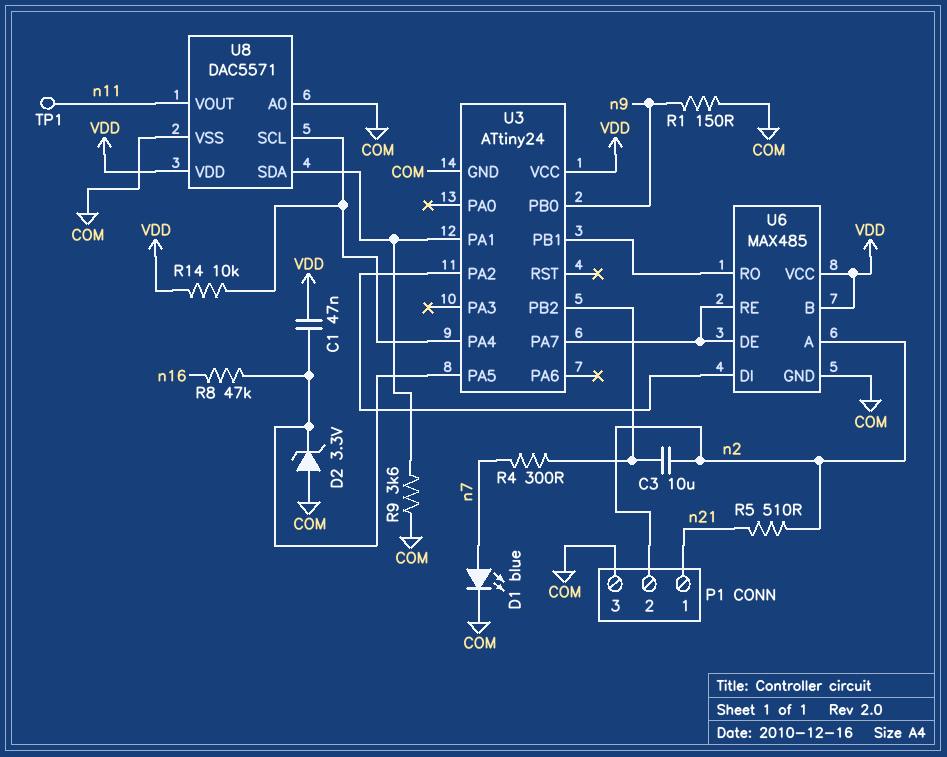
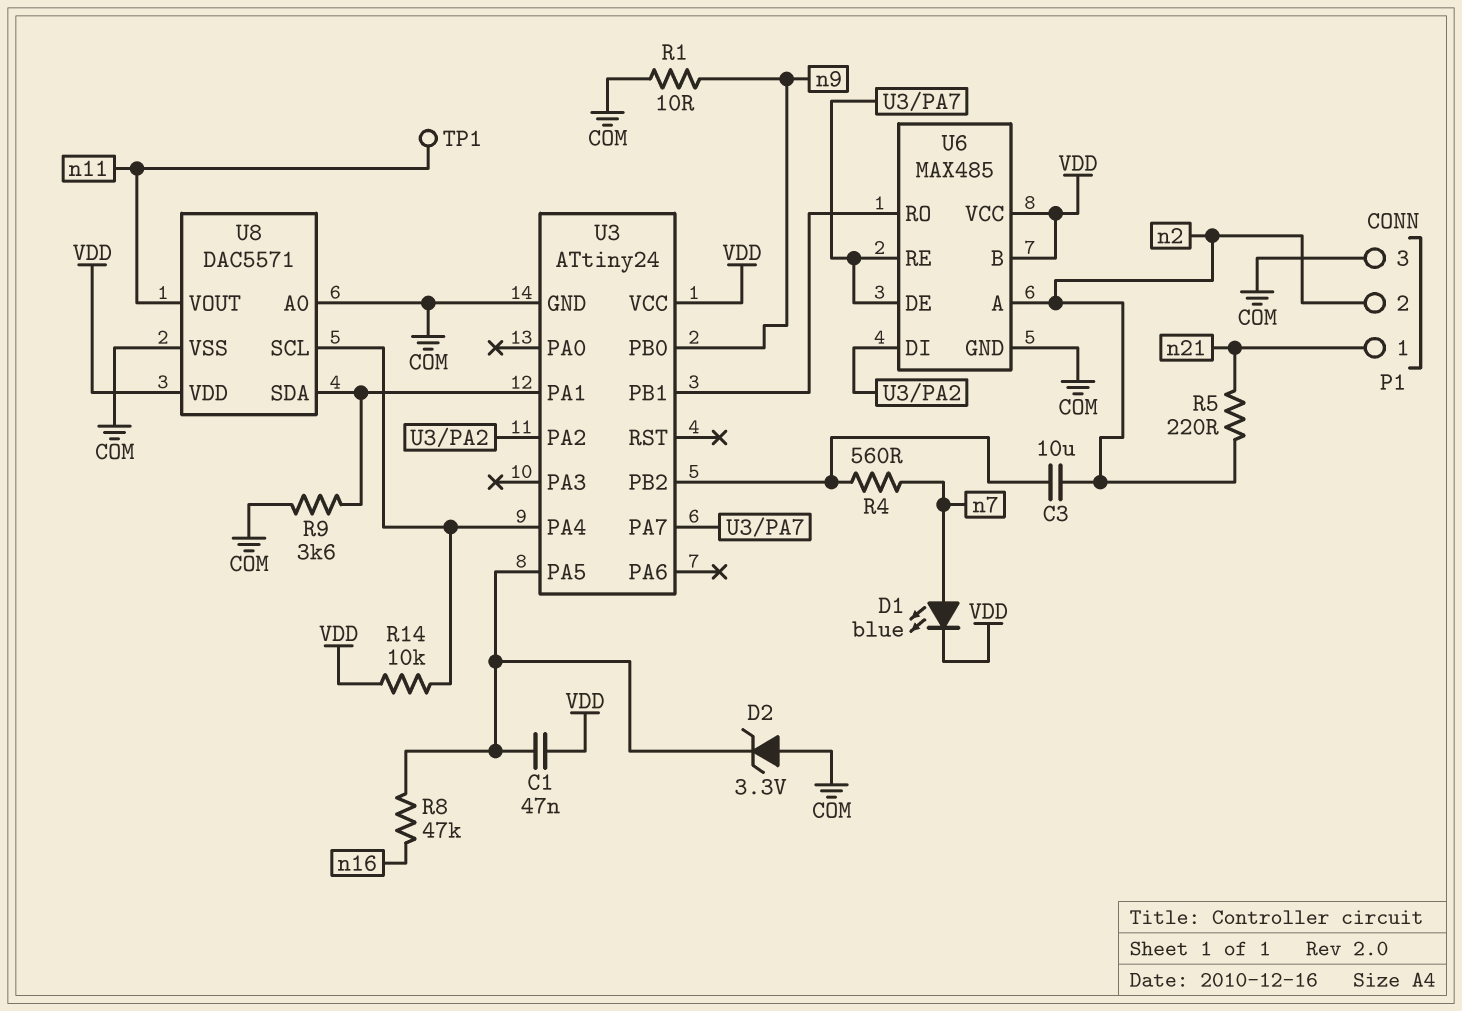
D1: LED blue (A n7, K COM) -> LED blue (A n7, K VDD)
R1: 150 (COM, n9) -> 10 (COM, n9)
R4: 300 (U3/PB2, n7) -> 560 (U3/PB2, n7)
R5: 510 (n2, n21) -> 220 (n2, n21)

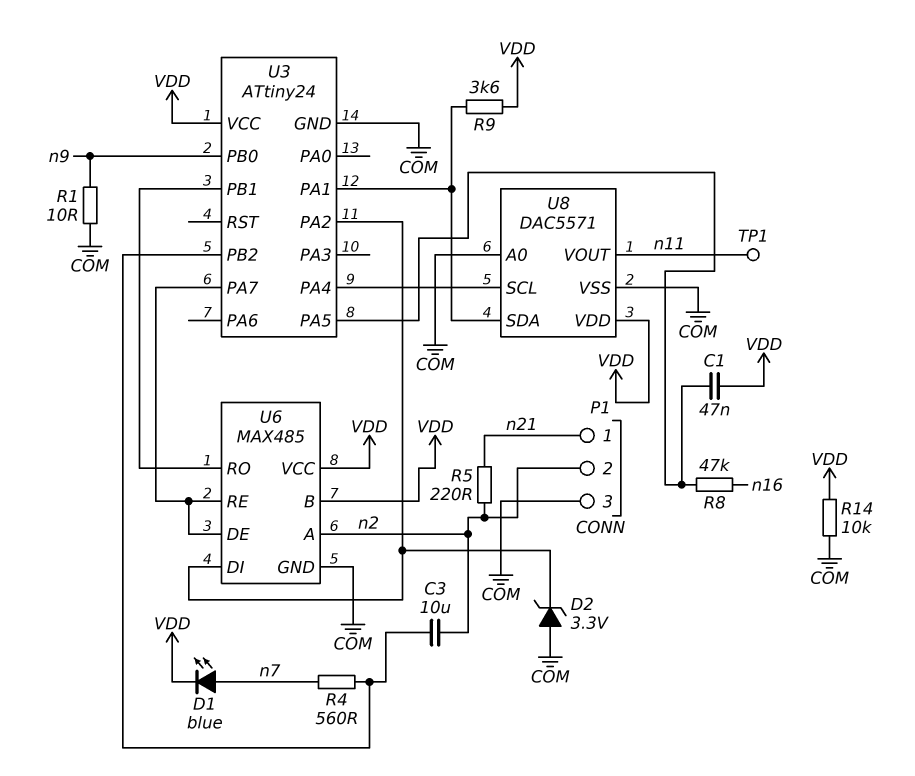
D2: zener 3.3V (A COM, K U3/PA5) -> zener 3.3V (A COM, K U3/PA2)
R9: 3.6k (COM, U3/PA1) -> 3.6k (U3/PA1, VDD)
R14: 10k (U3/PA4, VDD) -> 10k (COM, VDD)

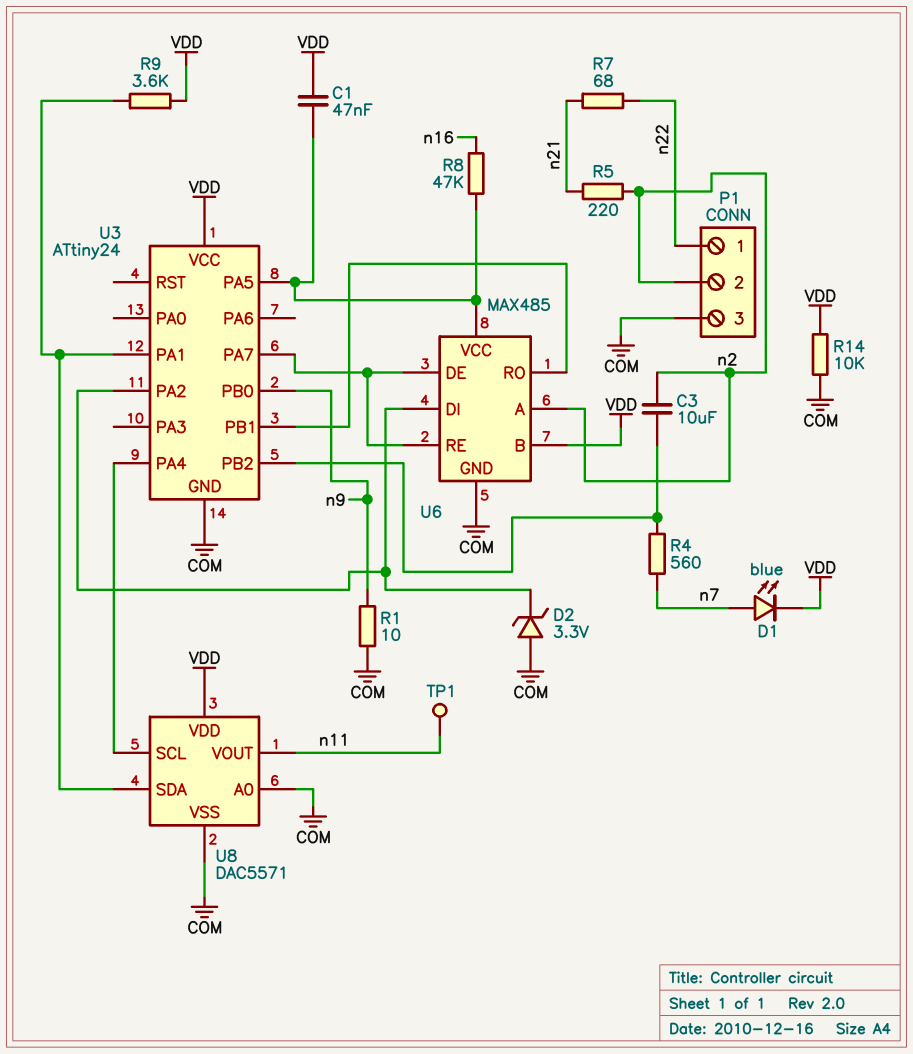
P1 pin 1: n21 -> n22
R7: none -> 68 (n21, n22)
U6 pin VCC: VDD -> U3/PA5

